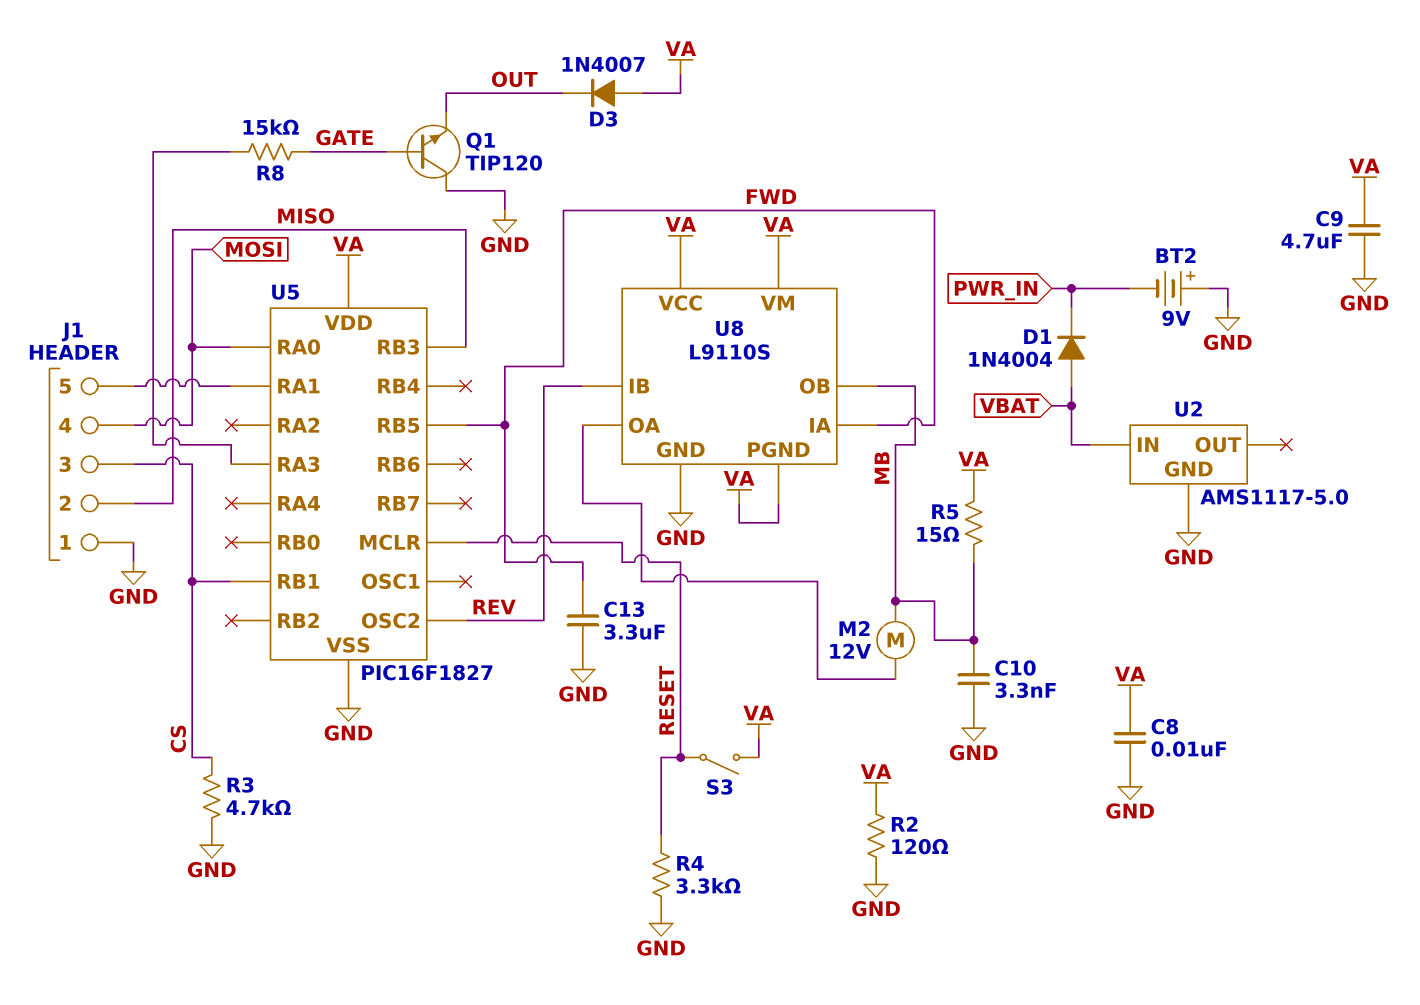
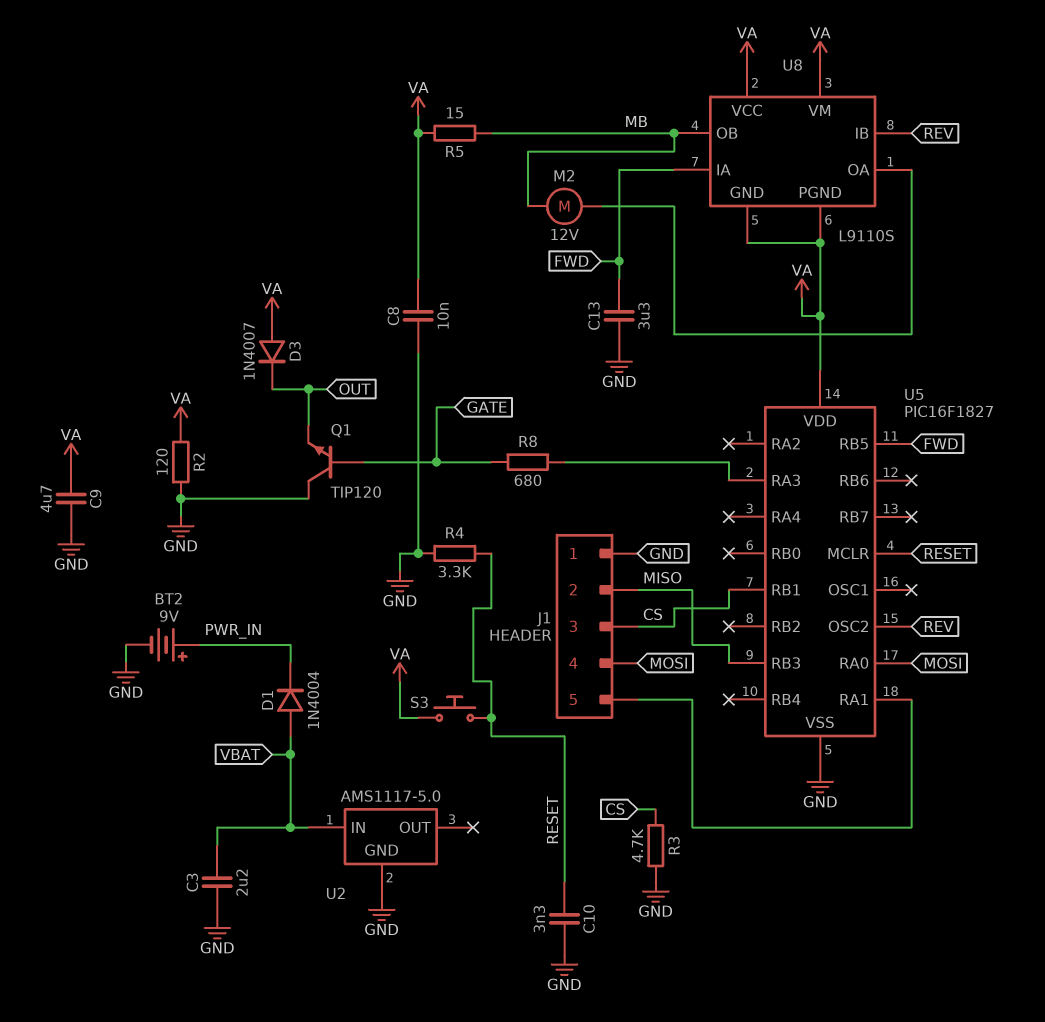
BT2: 9V (plus GND, minus PWR_IN) -> 9V (plus PWR_IN, minus GND)
C3: none -> 2.2uF (GND, VBAT)
C10: 3.3nF (GND, MB) -> 3.3nF (GND, RESET)
R8: 15k (GATE, U5/RA3) -> 680 (GATE, U5/RA3)
S3: switch (RESET, VA) -> button (RESET, VA)
U8 pin GND: GND -> VA

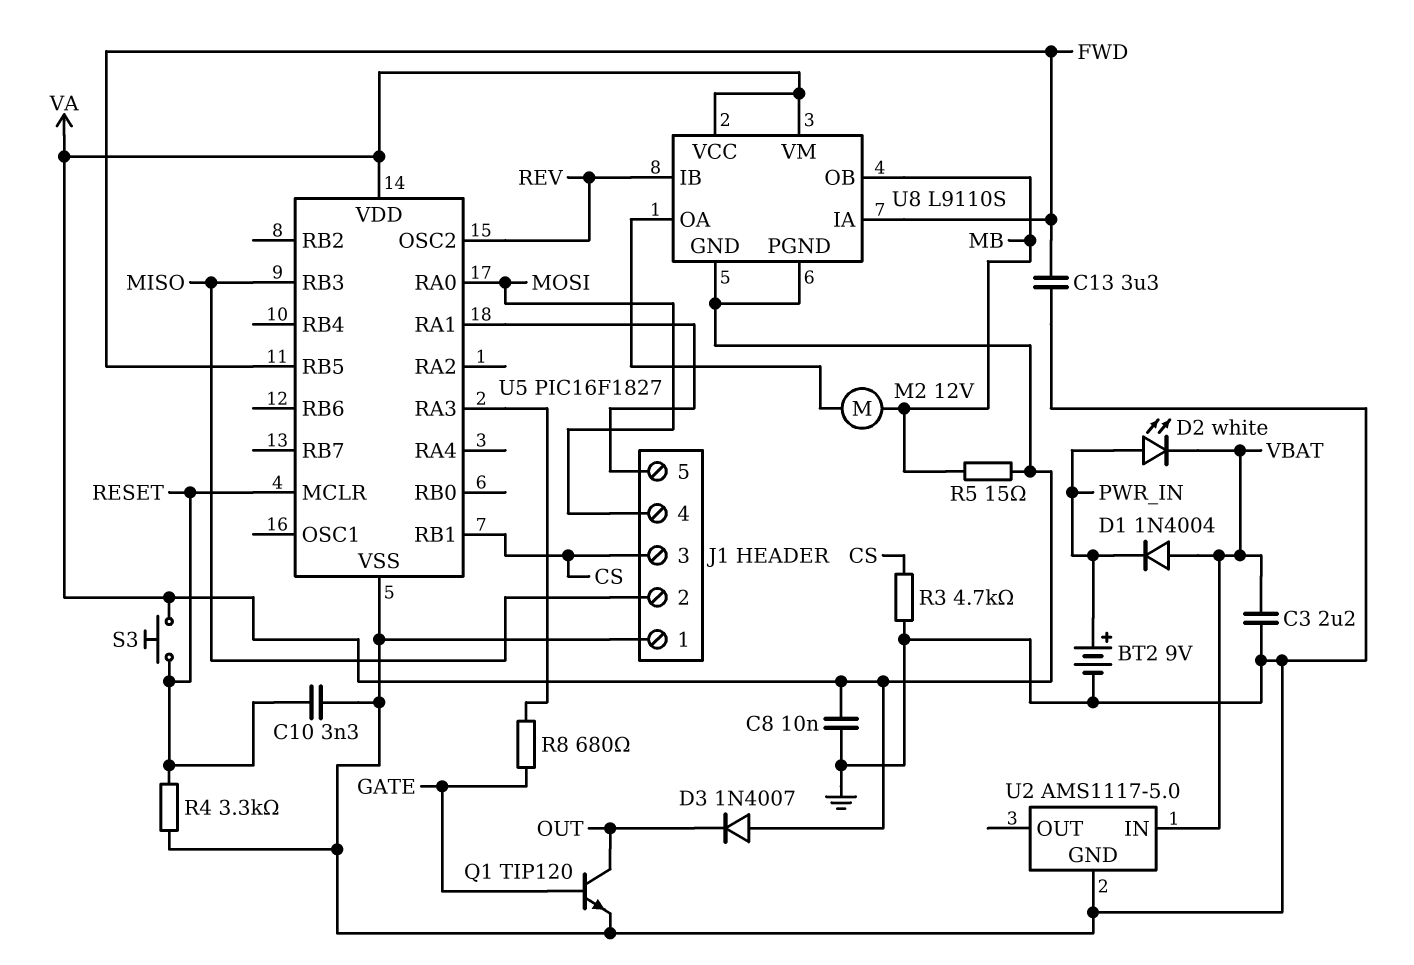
C9: 4.7uF (GND, VA) -> none
D2: none -> LED white (A PWR_IN, K VBAT)
Q1: NPN TIP120 (B GATE, C GND, E OUT) -> NPN TIP120 (B GATE, C OUT, E GND)
R2: 120 (GND, VA) -> none

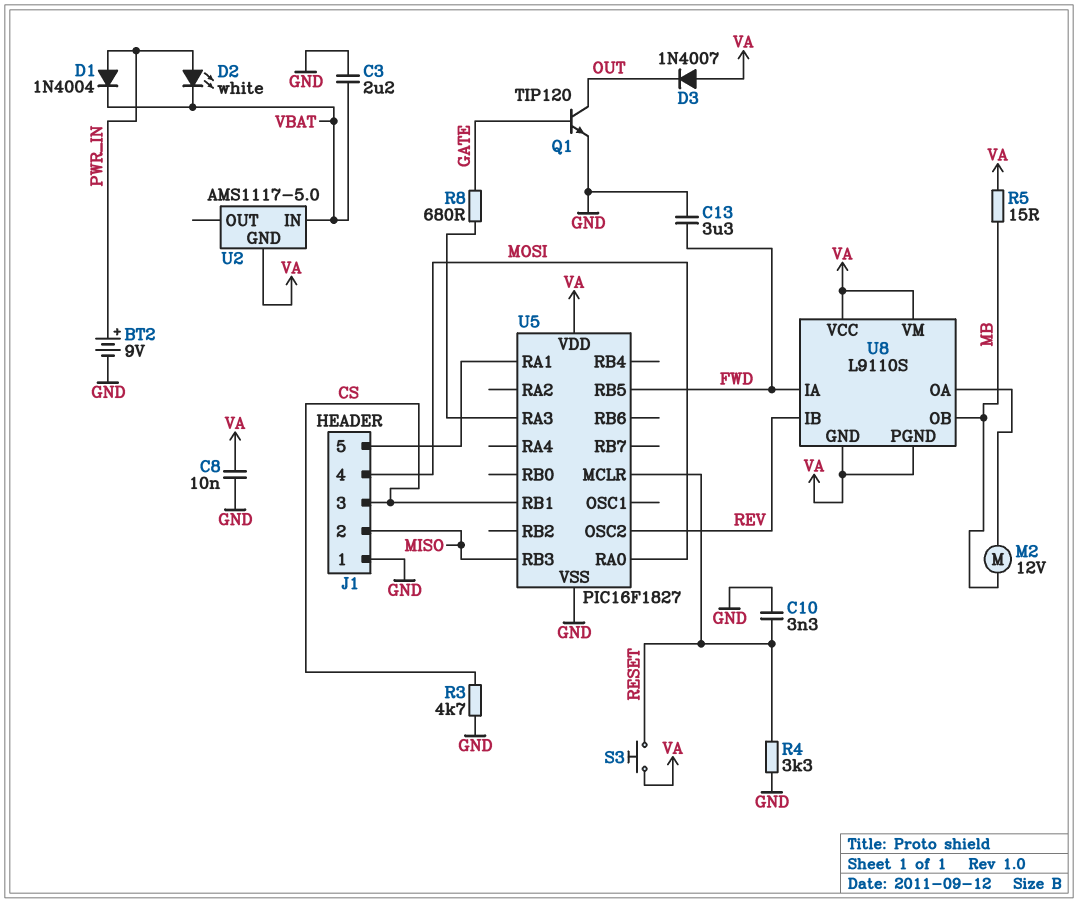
D1: diode 1N4004 (A VBAT, K PWR_IN) -> diode 1N4004 (A PWR_IN, K VBAT)
U2 pin GND: GND -> VA

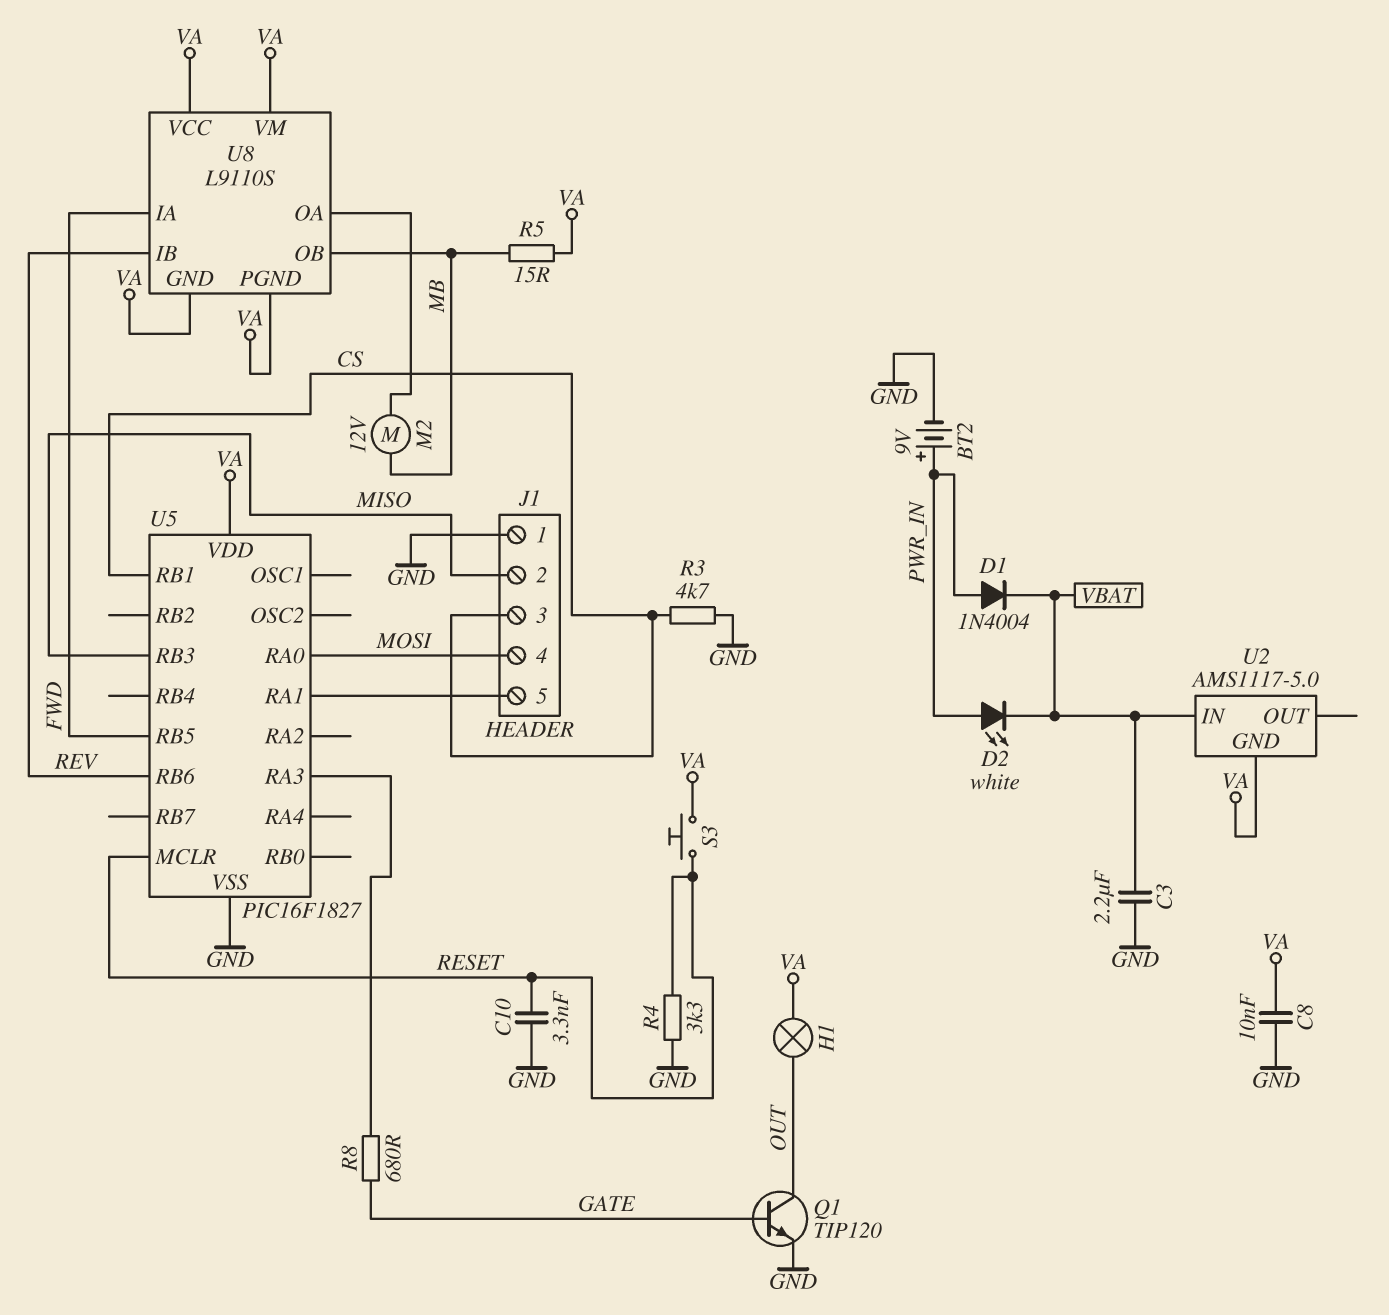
C13: 3.3uF (FWD, GND) -> none
D3: diode 1N4007 (A VA, K OUT) -> none
H1: none -> lamp (OUT, VA)
U5 pin OSC2: REV -> none
U5 pin RB6: none -> REV

